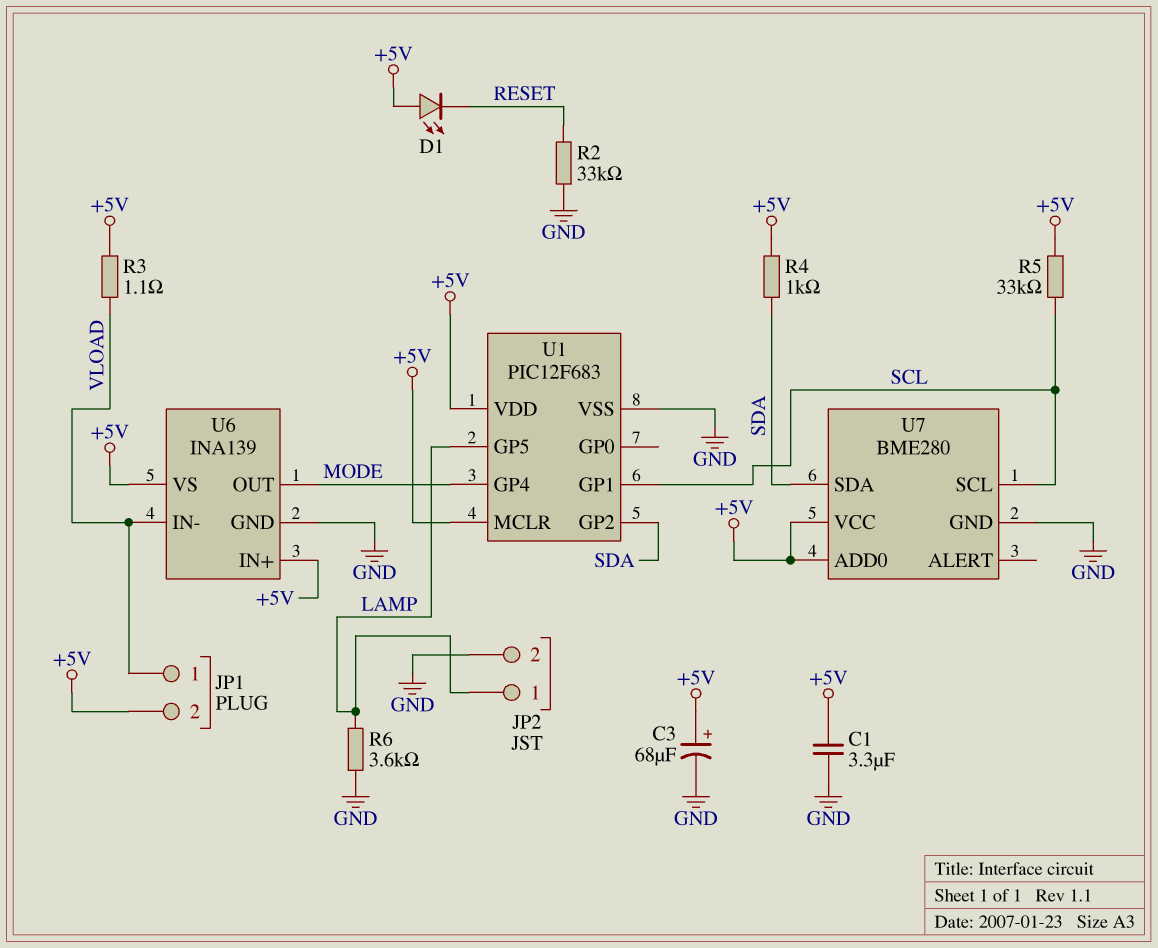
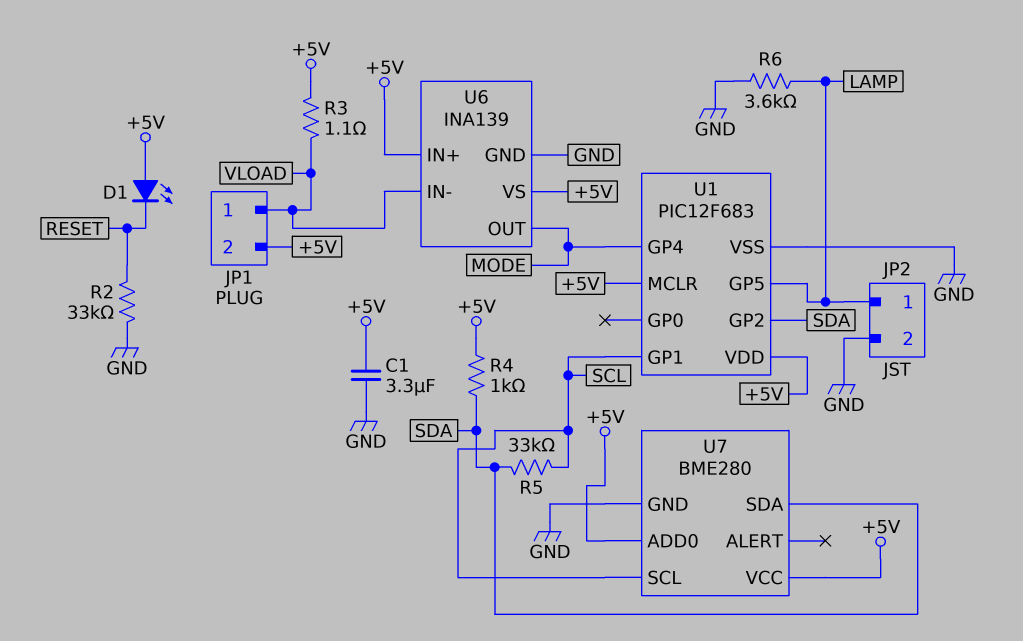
C3: 68uF (plus +5V, minus GND) -> none
R5: 33k (+5V, SCL) -> 33k (SCL, SDA)

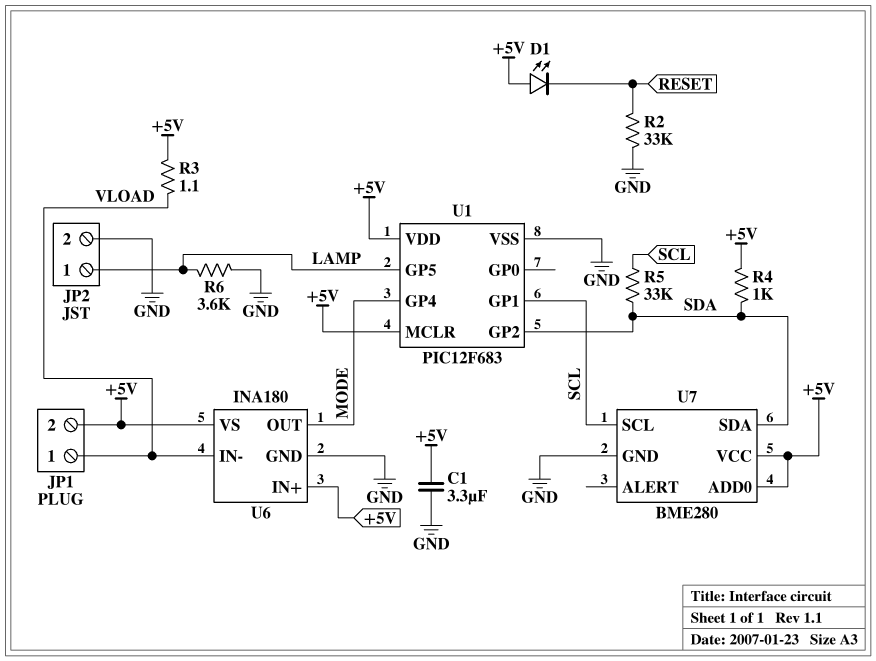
U6: INA139 -> INA180

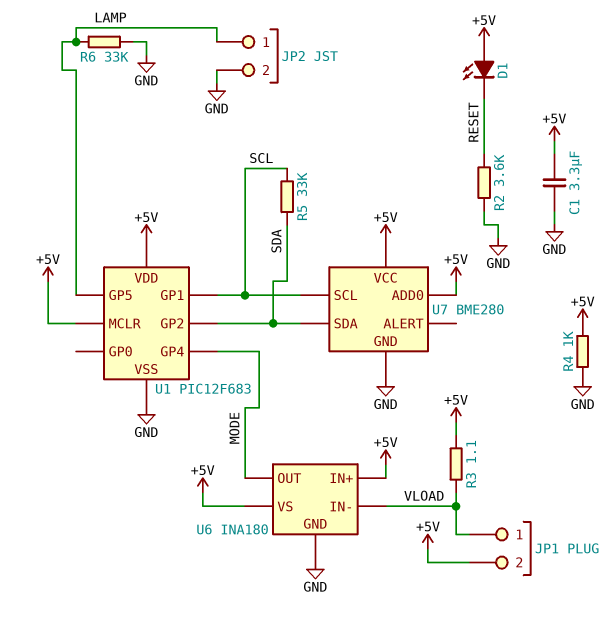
R2: 33k (GND, RESET) -> 3.6k (GND, RESET)
R4: 1k (+5V, SDA) -> 1k (+5V, GND)
R6: 3.6k (GND, LAMP) -> 33k (GND, LAMP)

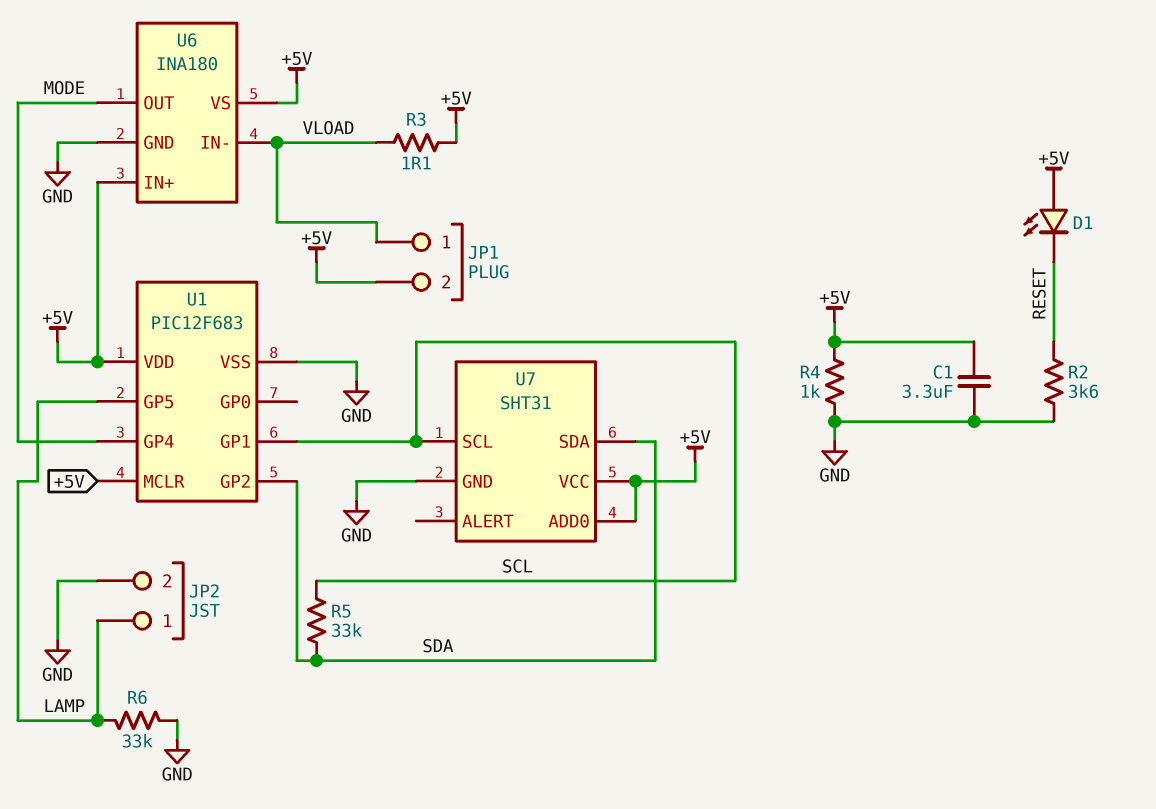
U7: BME280 -> SHT31

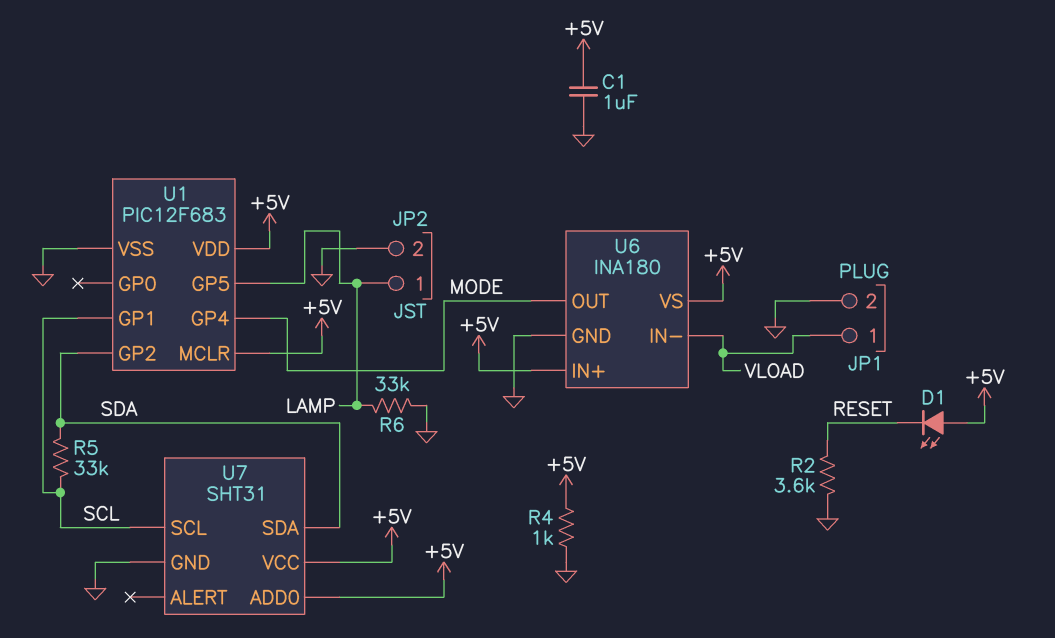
C1: 3.3uF (+5V, GND) -> 1uF (+5V, GND)
JP1 pin 2: +5V -> GND
R3: 1.1 (+5V, VLOAD) -> none

